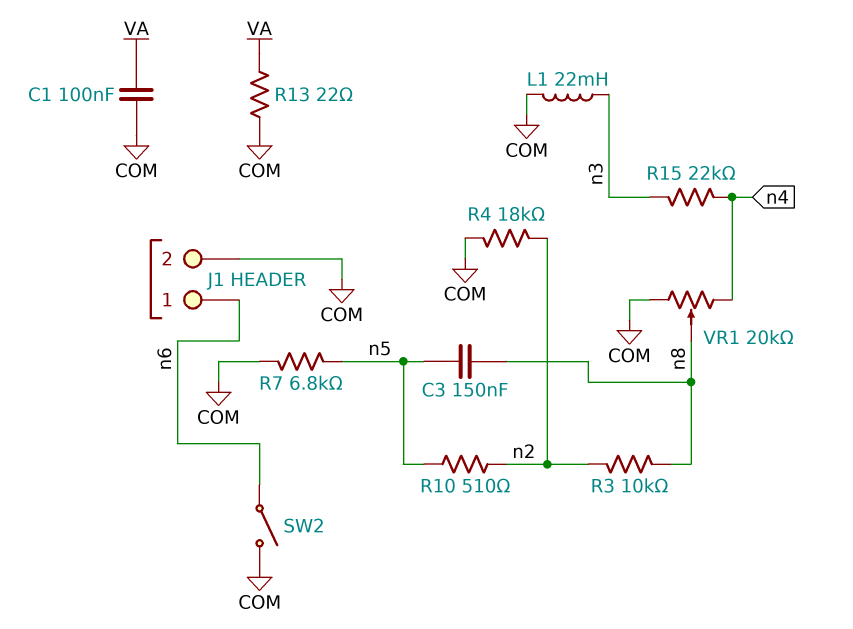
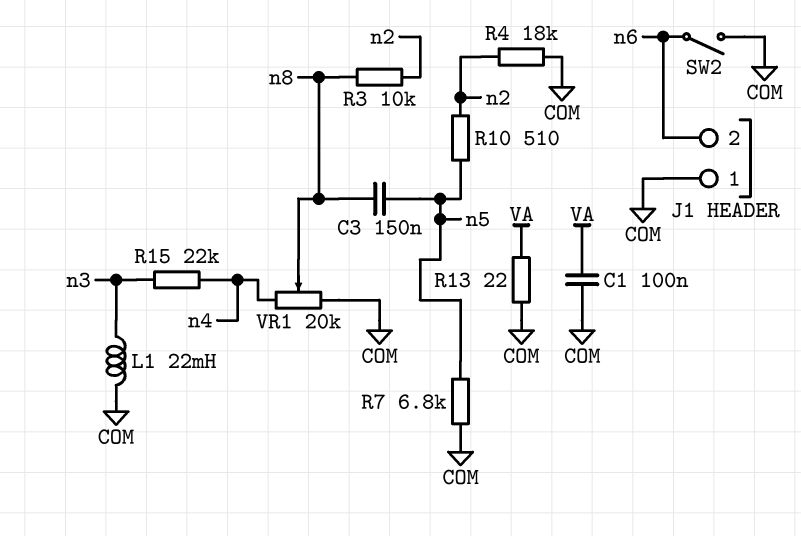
J1 pin 1: n6 -> COM
J1 pin 2: COM -> n6

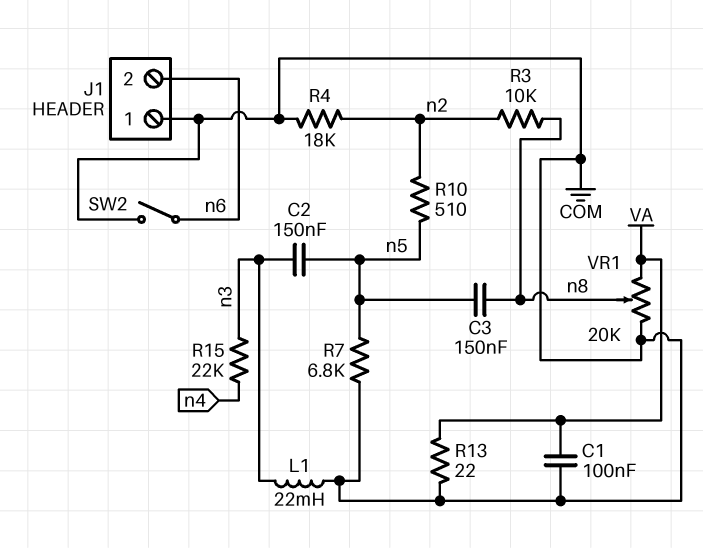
C2: none -> 150nF (n3, n5)
VR1: 20k (COM, n4, wiper n8) -> 20k (COM, VA, wiper n8)

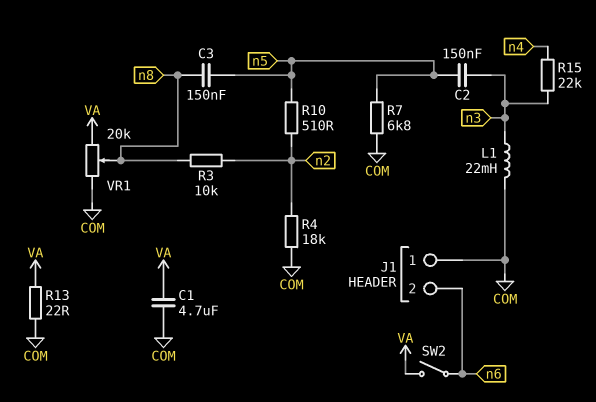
C1: 100nF (COM, VA) -> 4.7uF (COM, VA)
SW2: switch (COM, n6) -> switch (VA, n6)

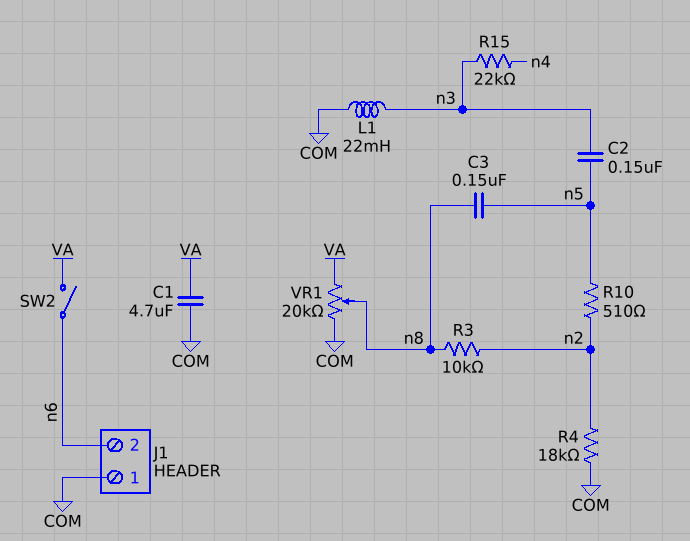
R7: 6.8k (COM, n5) -> none
R13: 22 (COM, VA) -> none

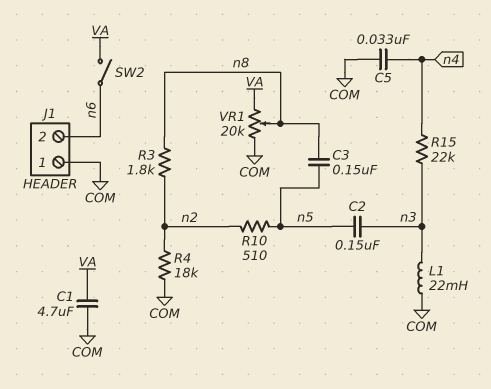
C5: none -> 33nF (COM, n4)
R3: 10k (n2, n8) -> 1.8k (n2, n8)

